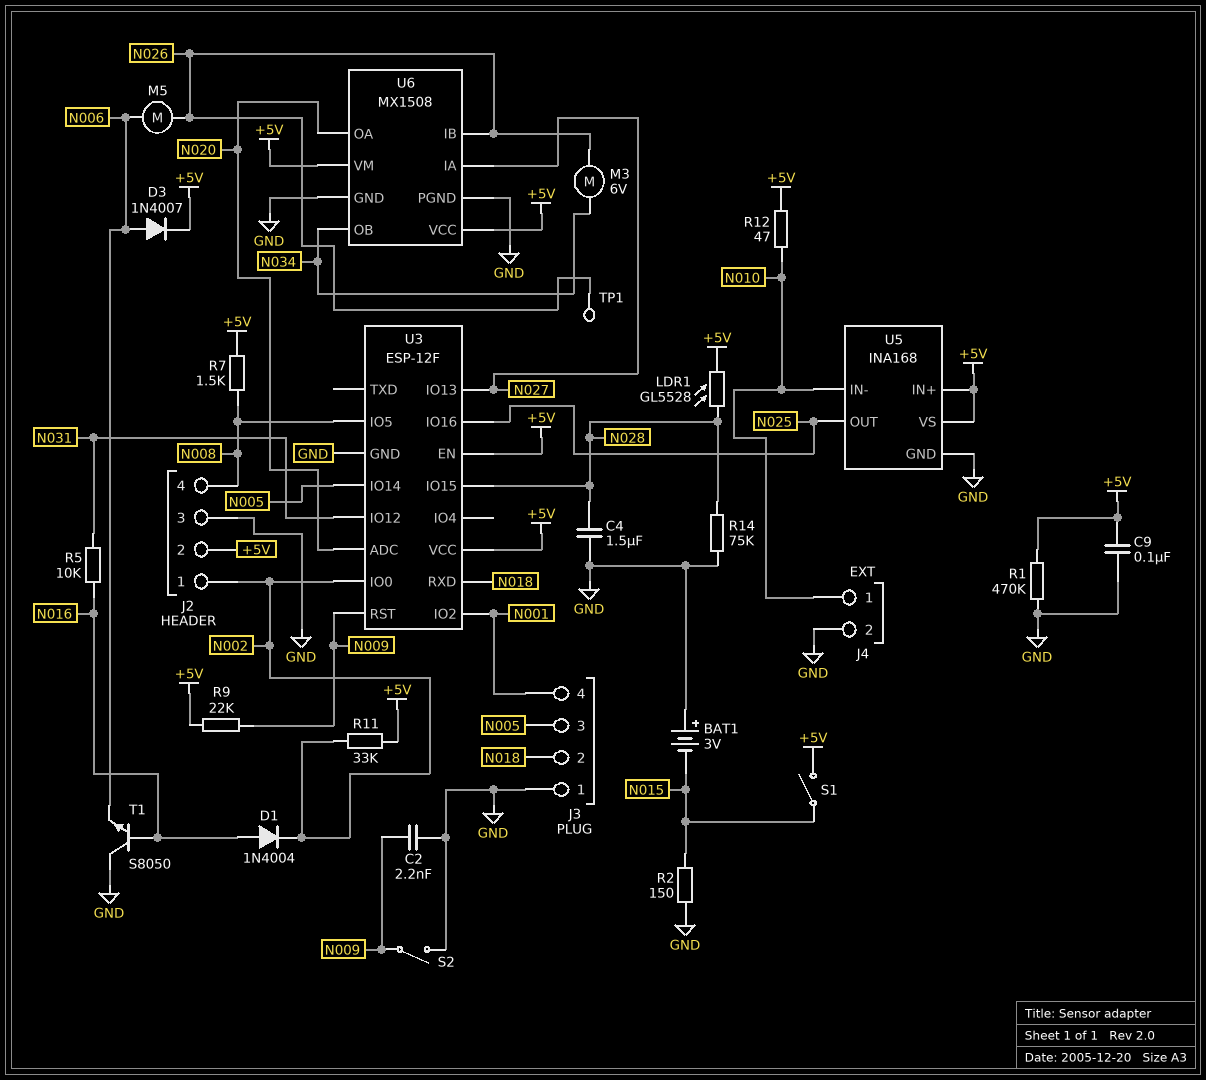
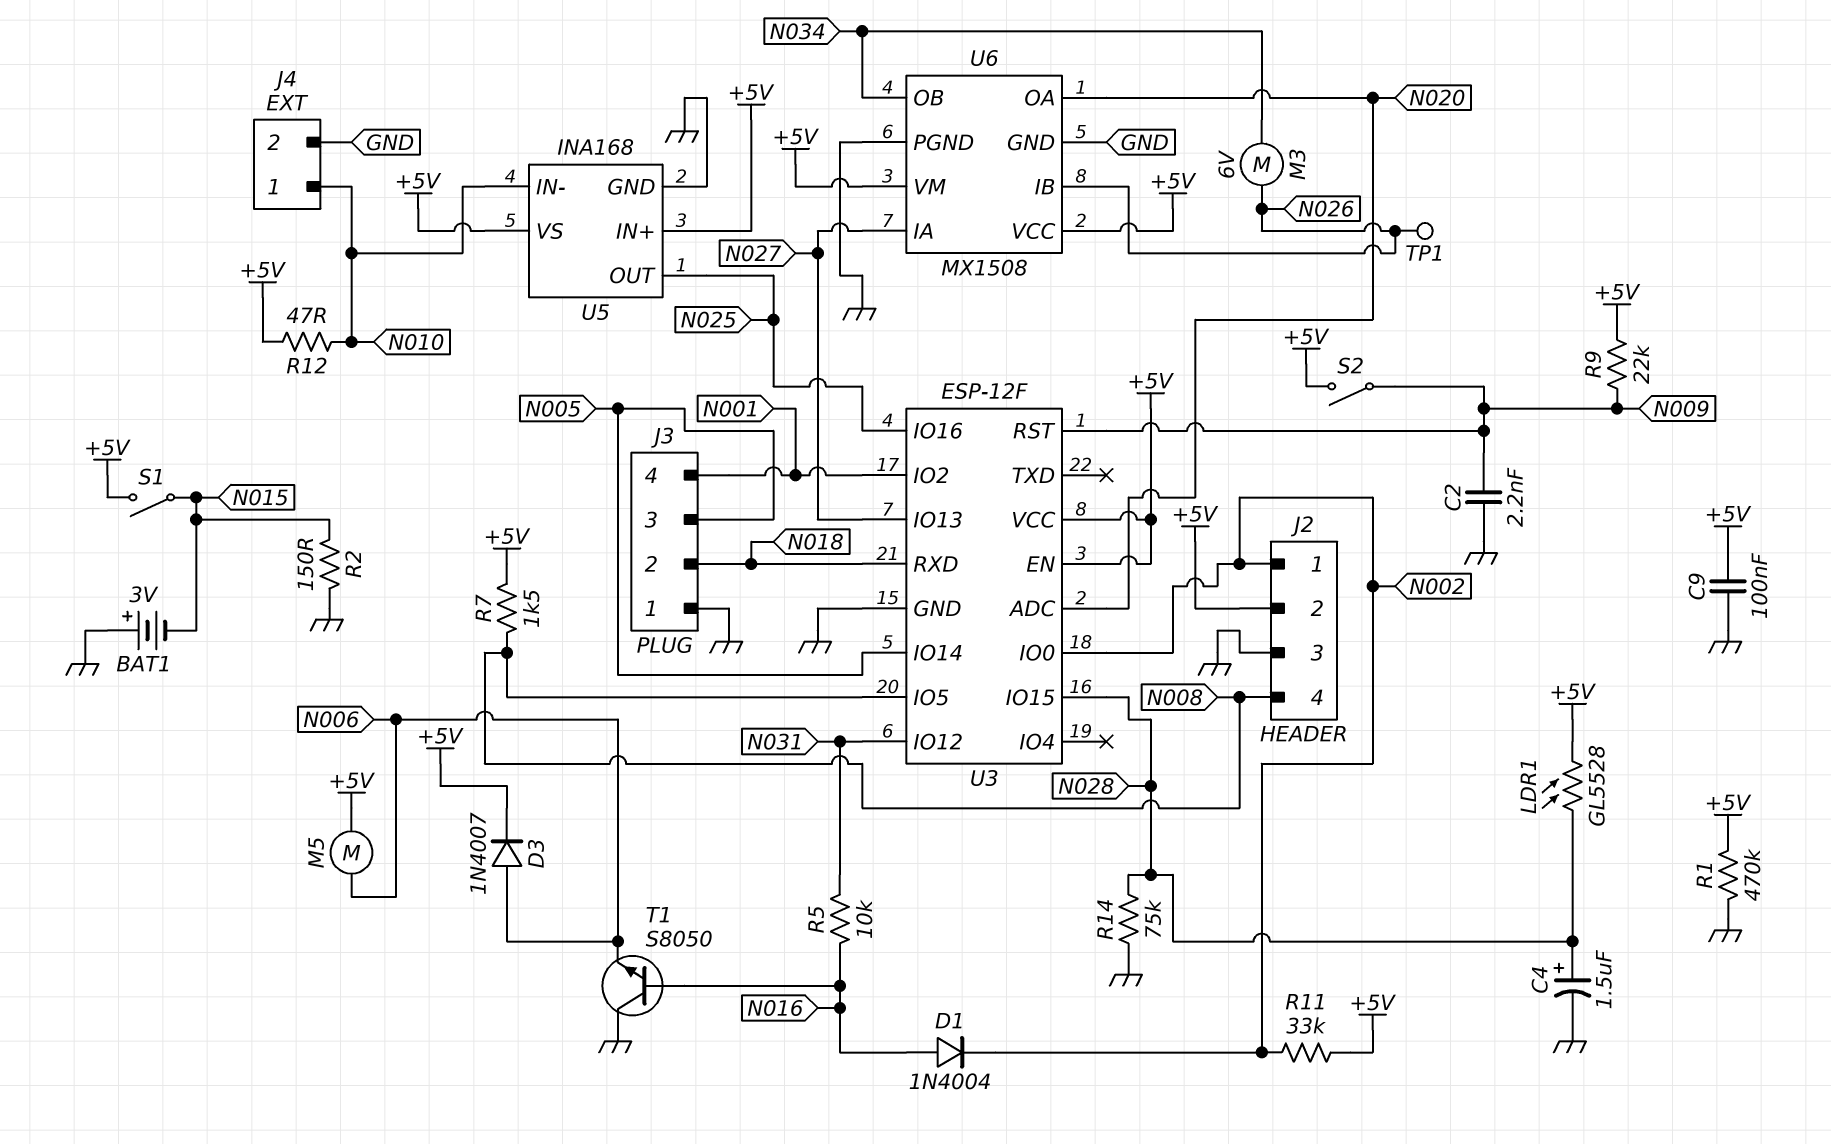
C4: 1.5uF (GND, N028) -> 1.5uF (plus N028, minus GND)
M5: motor (N006, N026) -> motor (+5V, N006)
S2: switch (GND, N009) -> switch (+5V, N009)

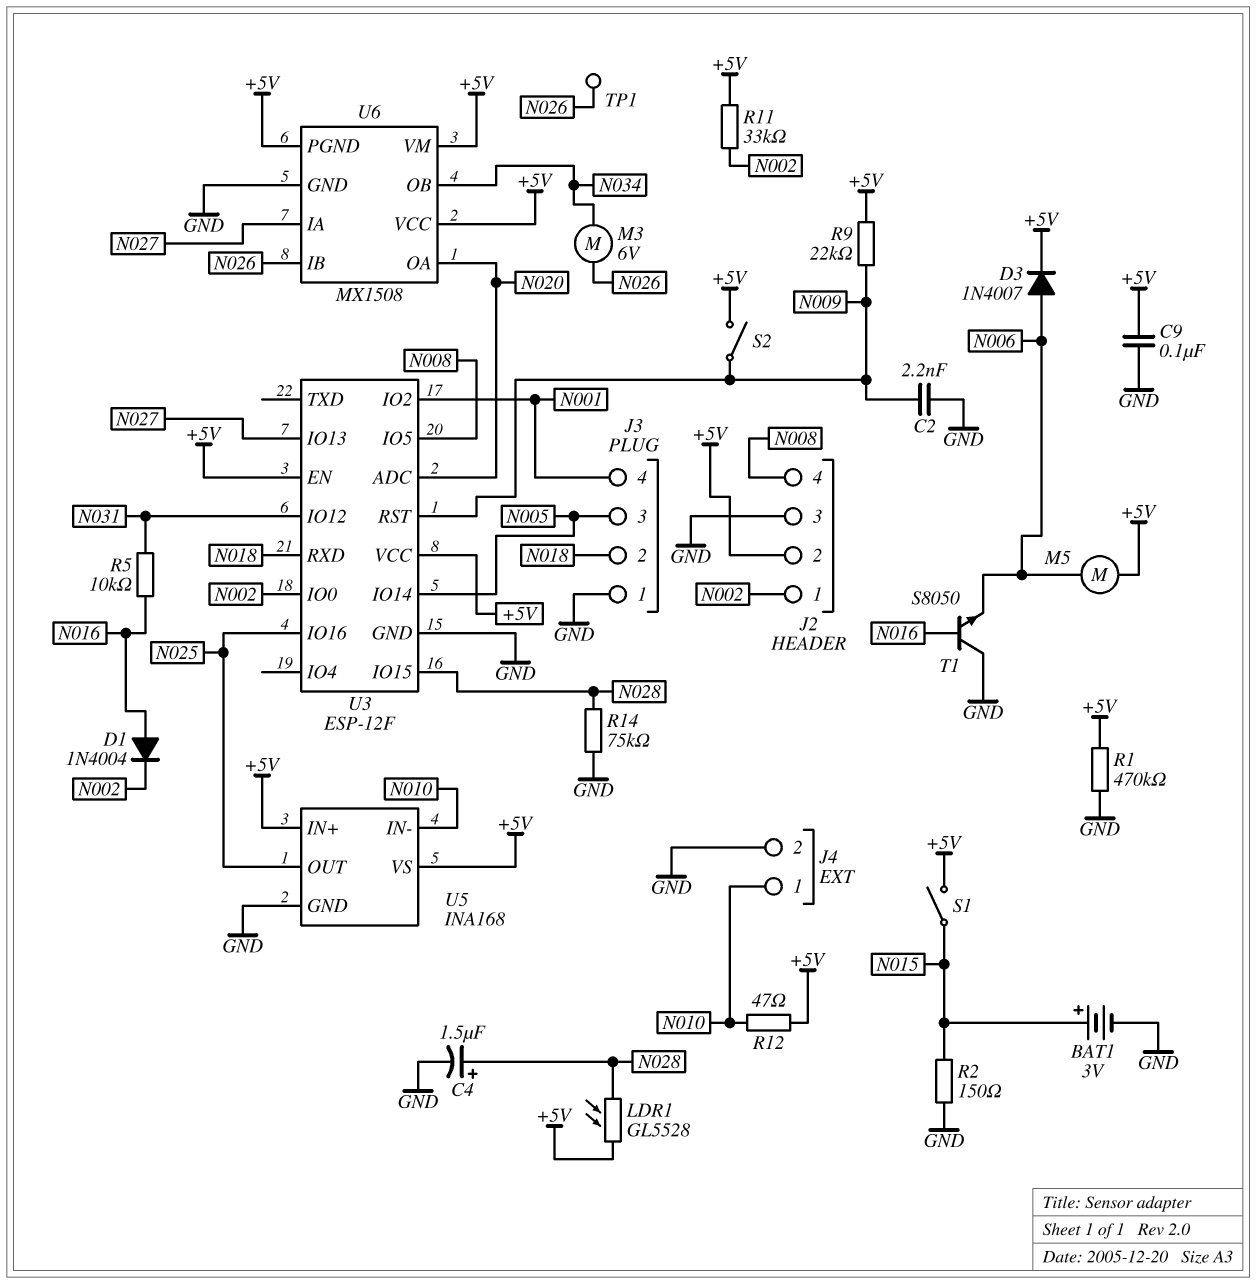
BAT1: 3V (plus GND, minus N015) -> 3V (plus N015, minus GND)
R7: 1.5k (+5V, N008) -> none
U6 pin PGND: GND -> +5V

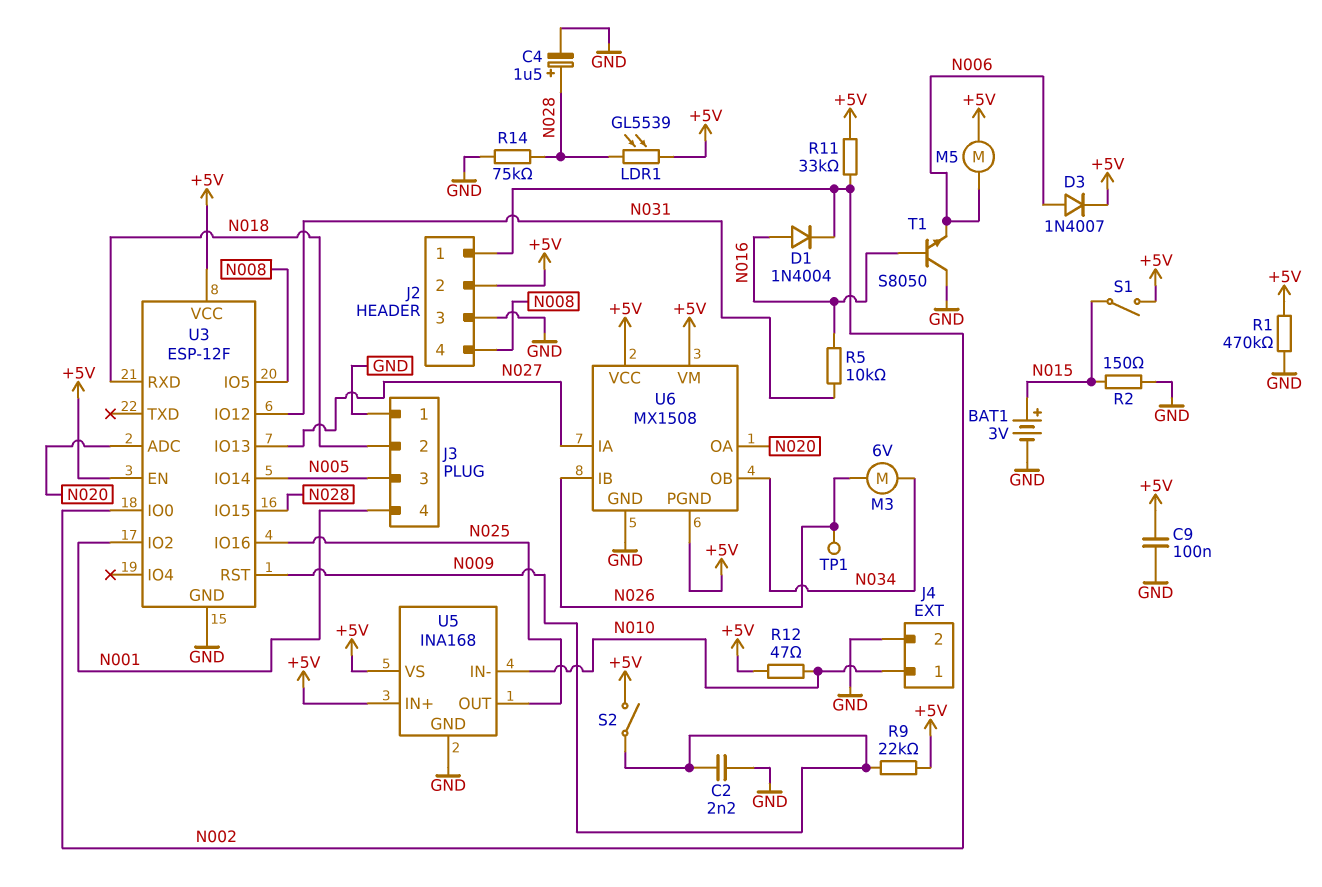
LDR1: GL5528 (+5V, N028) -> GL5539 (+5V, N028)

